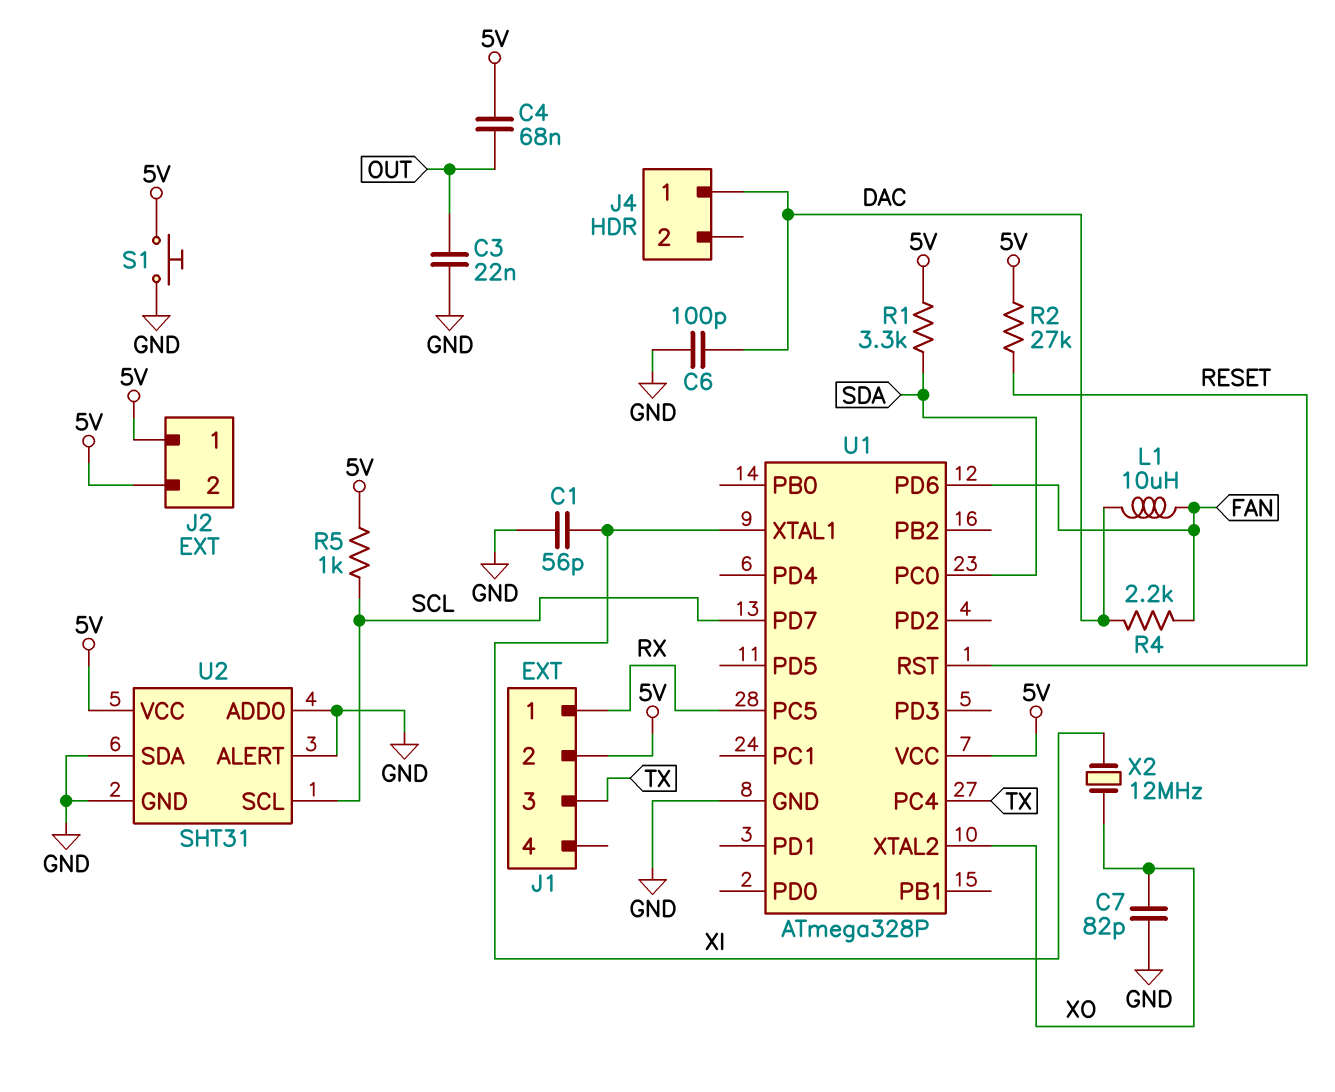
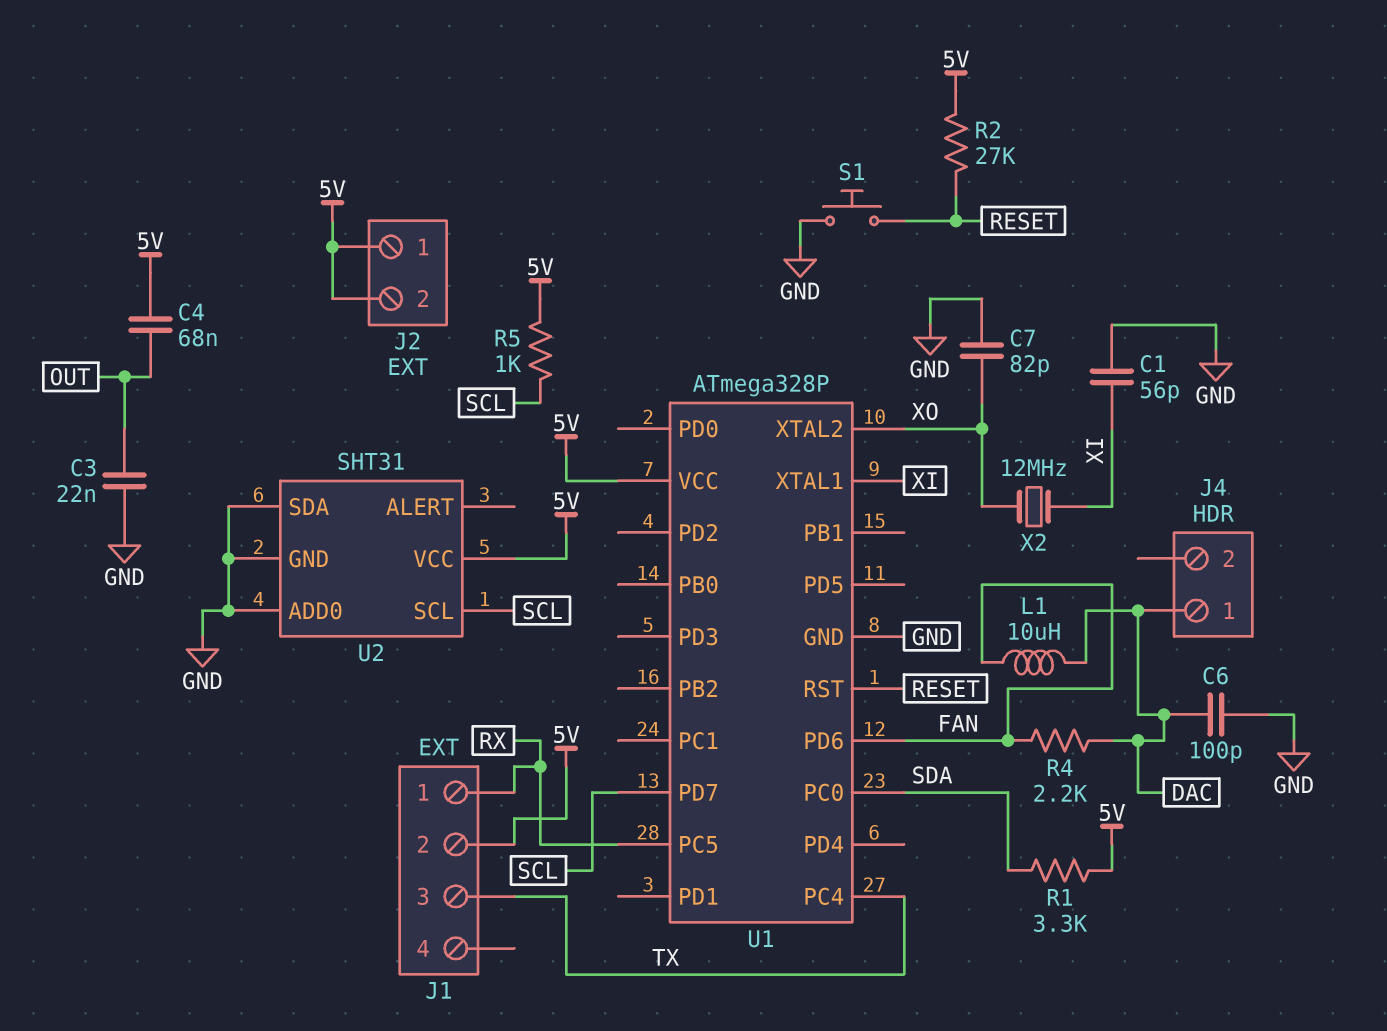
S1: button (5V, GND) -> button (GND, RESET)
U2 pin ALERT: GND -> none

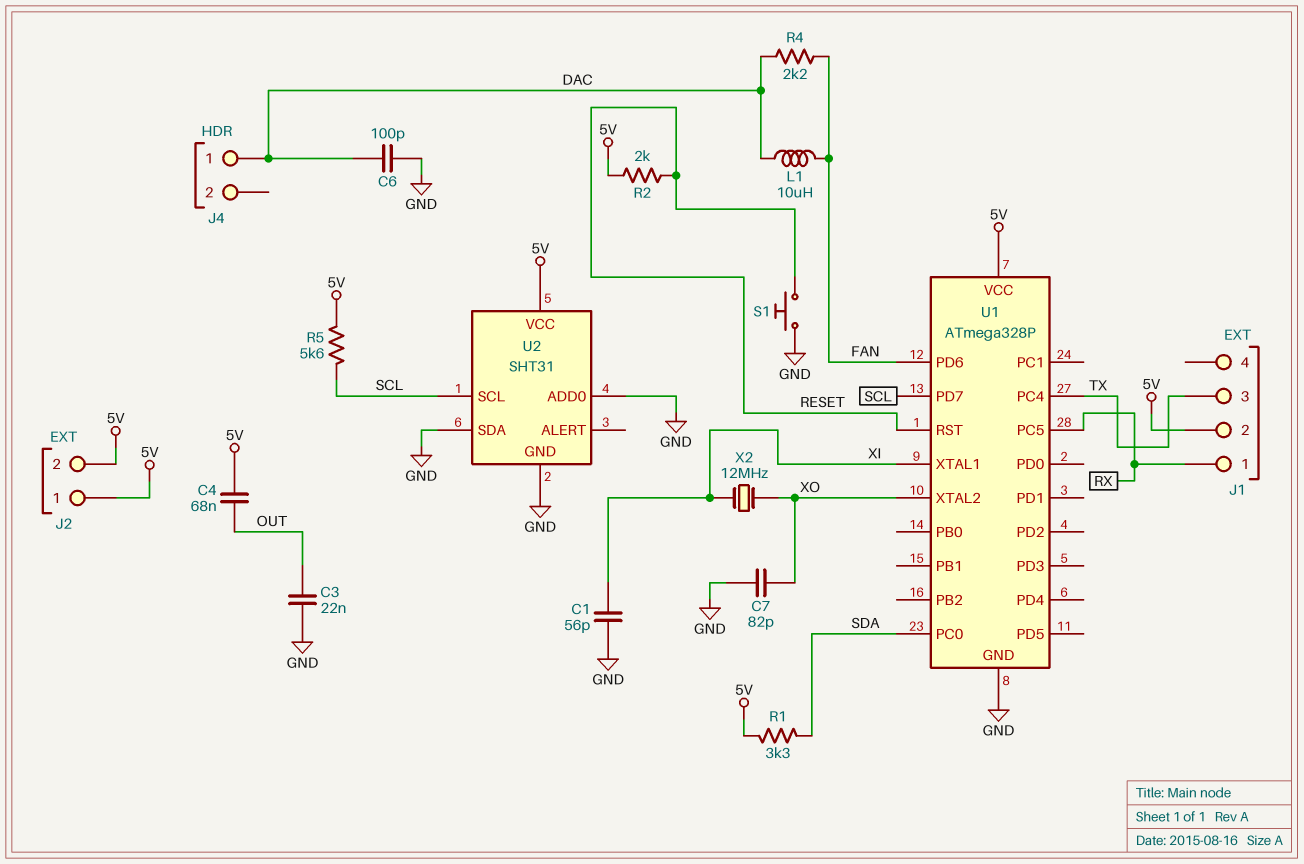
R2: 27k (5V, RESET) -> 2k (5V, RESET)
R5: 1k (5V, SCL) -> 5.6k (5V, SCL)

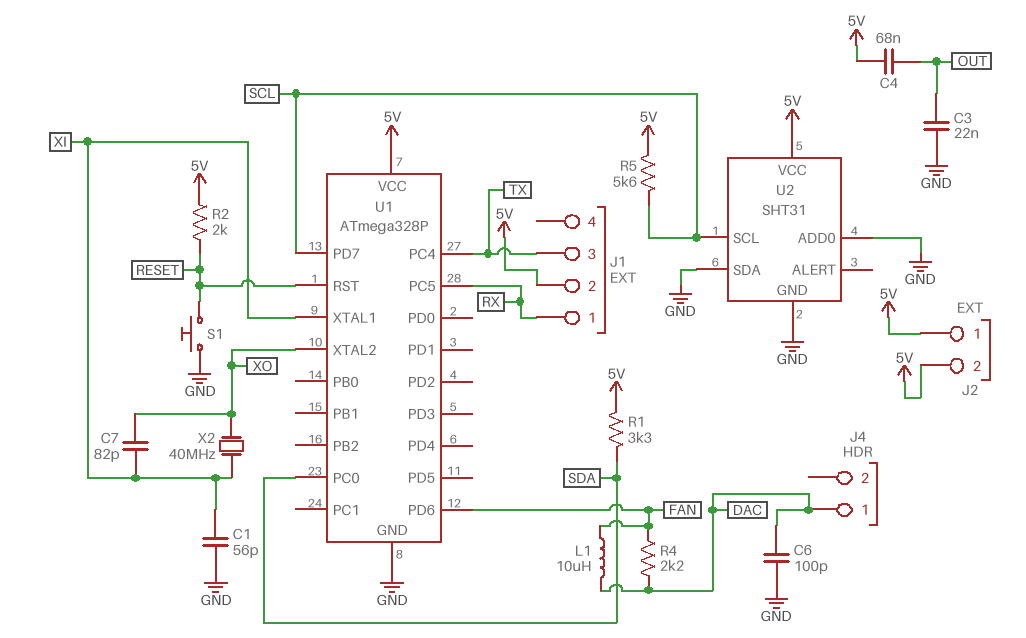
C7: 82pF (GND, XO) -> 82pF (XI, XO)
X2: 12MHz (XI, XO) -> 40MHz (XI, XO)

